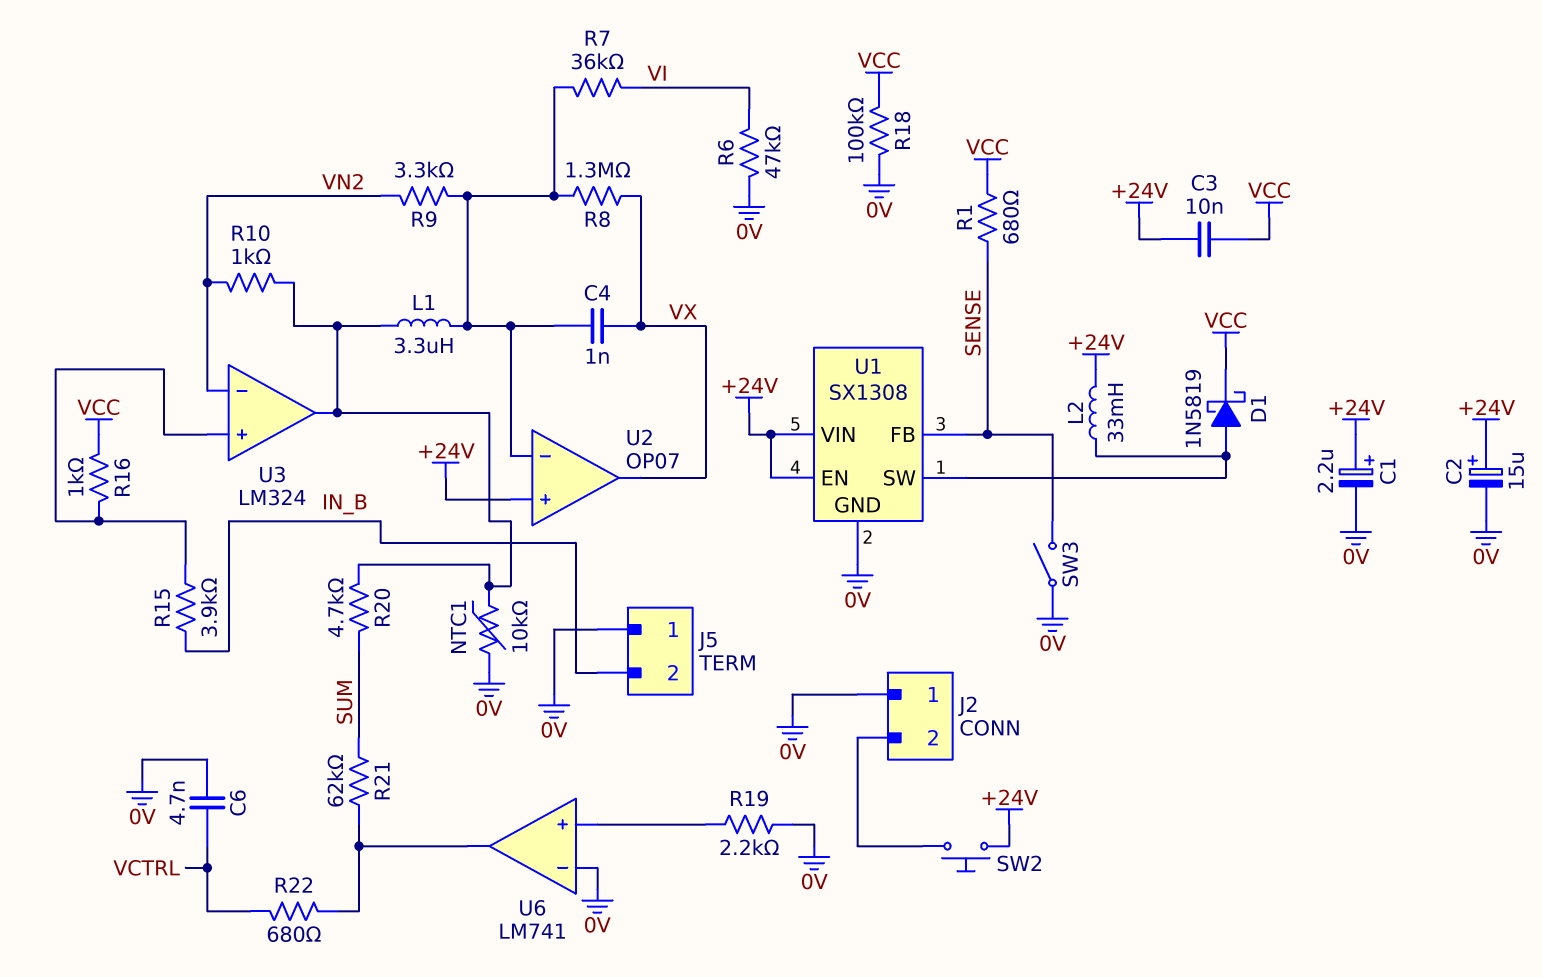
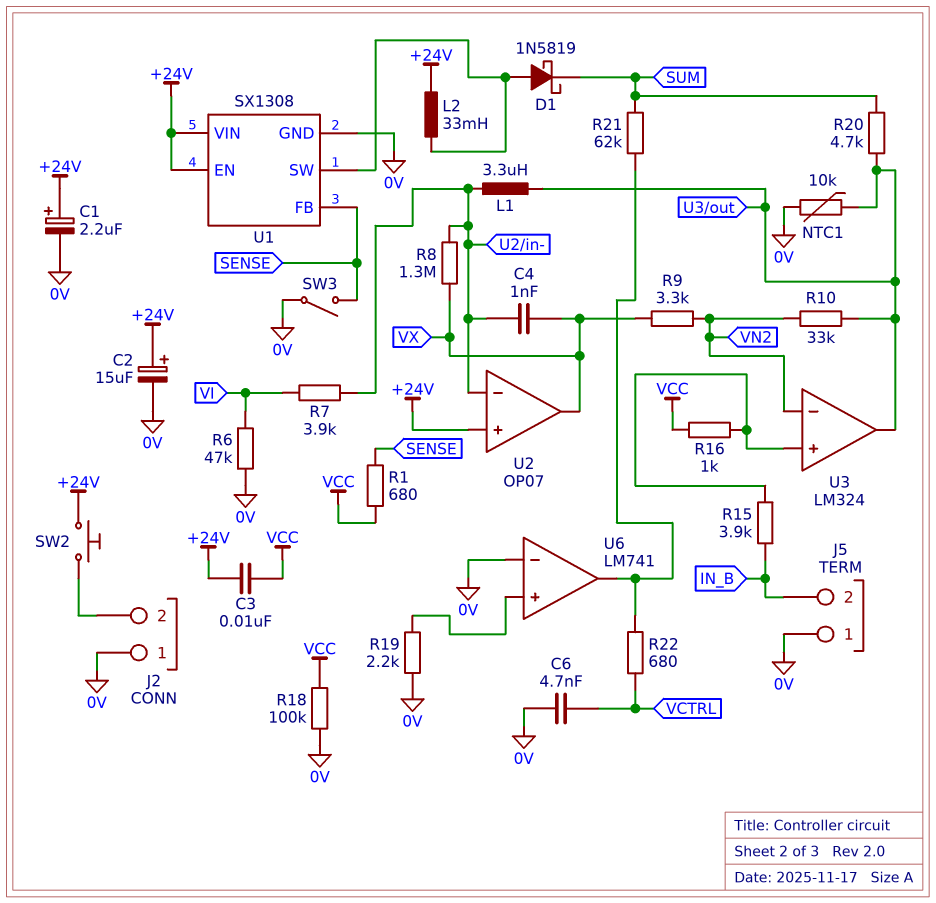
D1: schottky 1N5819 (A U1/SW, K VCC) -> schottky 1N5819 (A U1/SW, K SUM)
R7: 36k (U2/in-, VI) -> 3.9k (U2/in-, VI)
R9: 3.3k (U2/in-, VN2) -> 3.3k (VN2, VX)
R10: 1k (U3/out, VN2) -> 33k (U3/out, VN2)

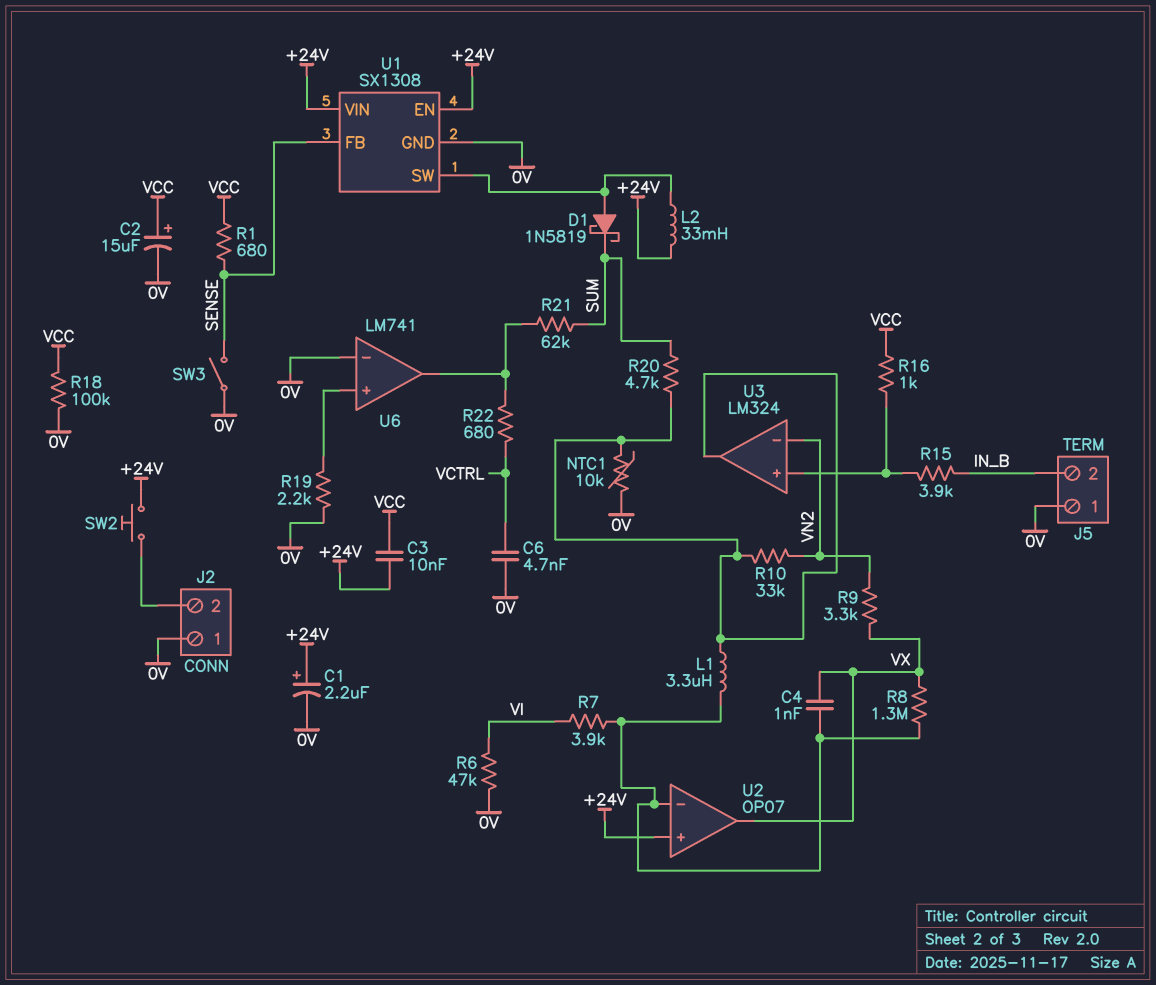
C2: 15uF (plus +24V, minus 0V) -> 15uF (plus VCC, minus 0V)

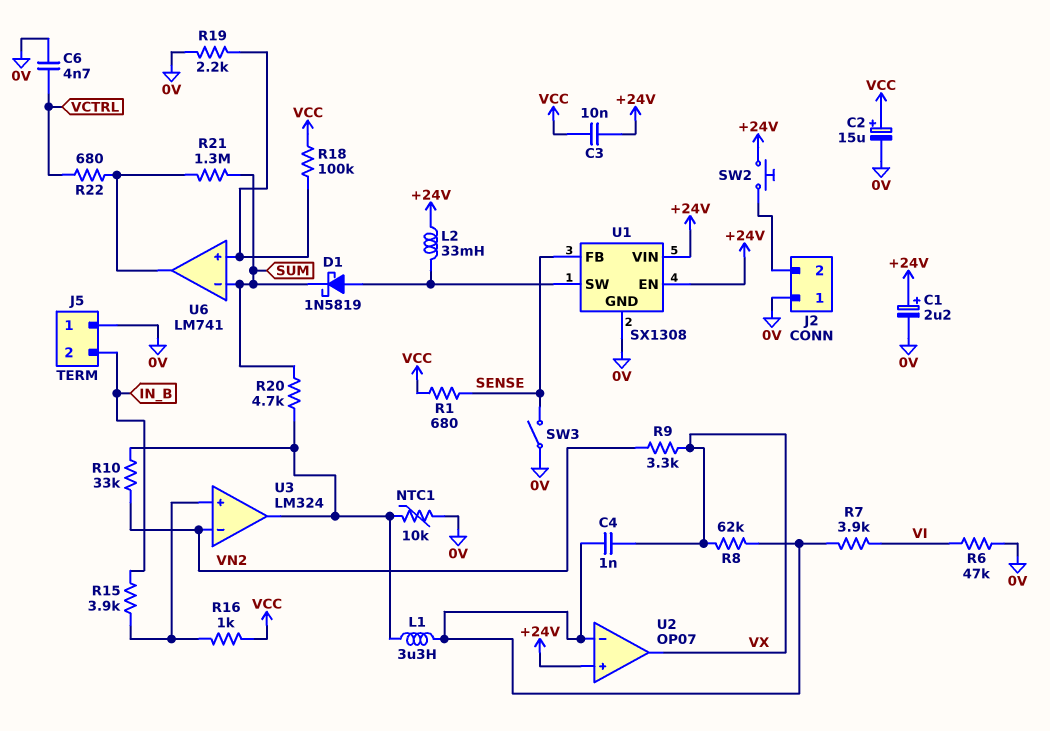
R8: 1.3M (U2/in-, VX) -> 62k (U2/in-, VX)
R18: 100k (0V, VCC) -> 100k (U6/in+, VCC)
R21: 62k (SUM, U6/out) -> 1.3M (SUM, U6/out)
U6 pin in-: 0V -> SUM

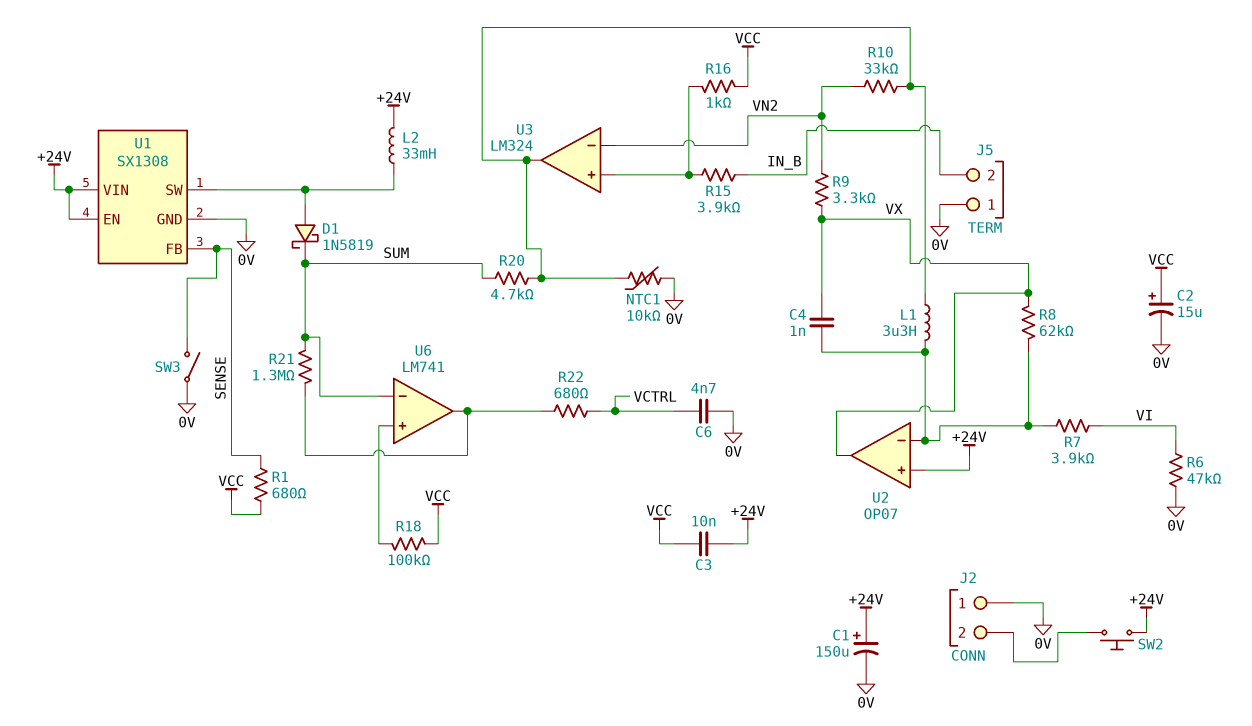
C1: 2.2uF (plus +24V, minus 0V) -> 150uF (plus +24V, minus 0V)
R19: 2.2k (0V, U6/in+) -> none

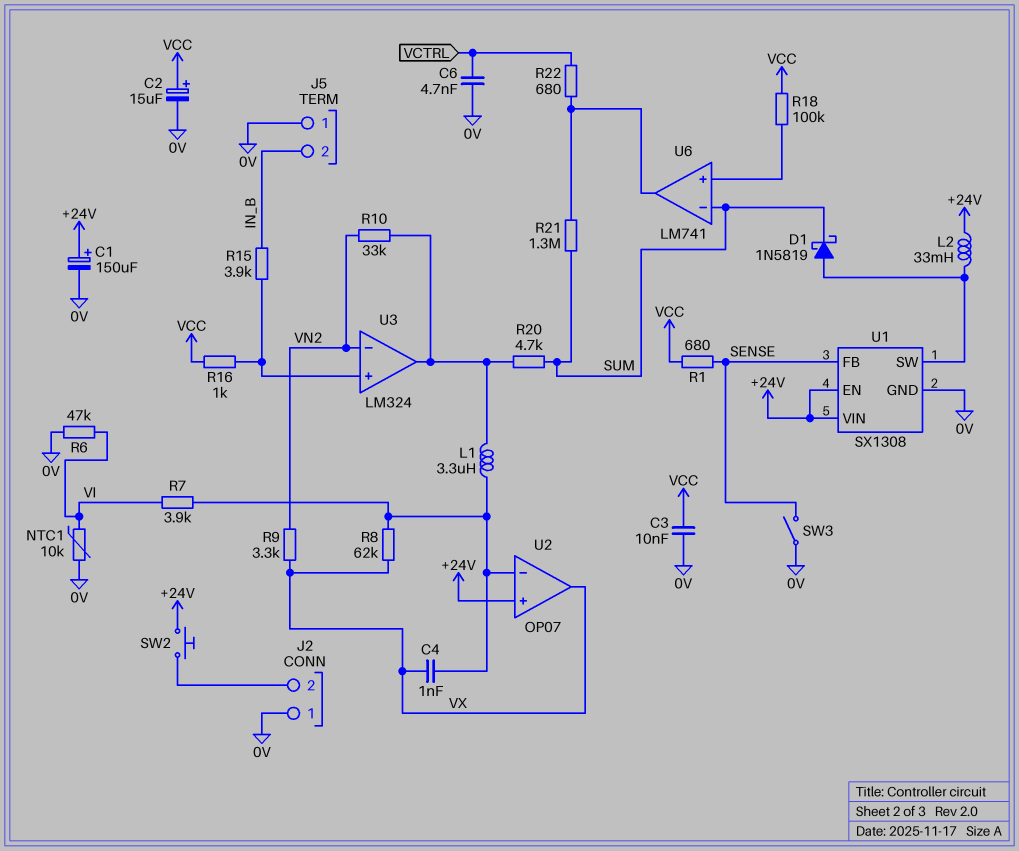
C3: 10nF (+24V, VCC) -> 10nF (0V, VCC)
NTC1: 10k (0V, U3/out) -> 10k (0V, VI)

